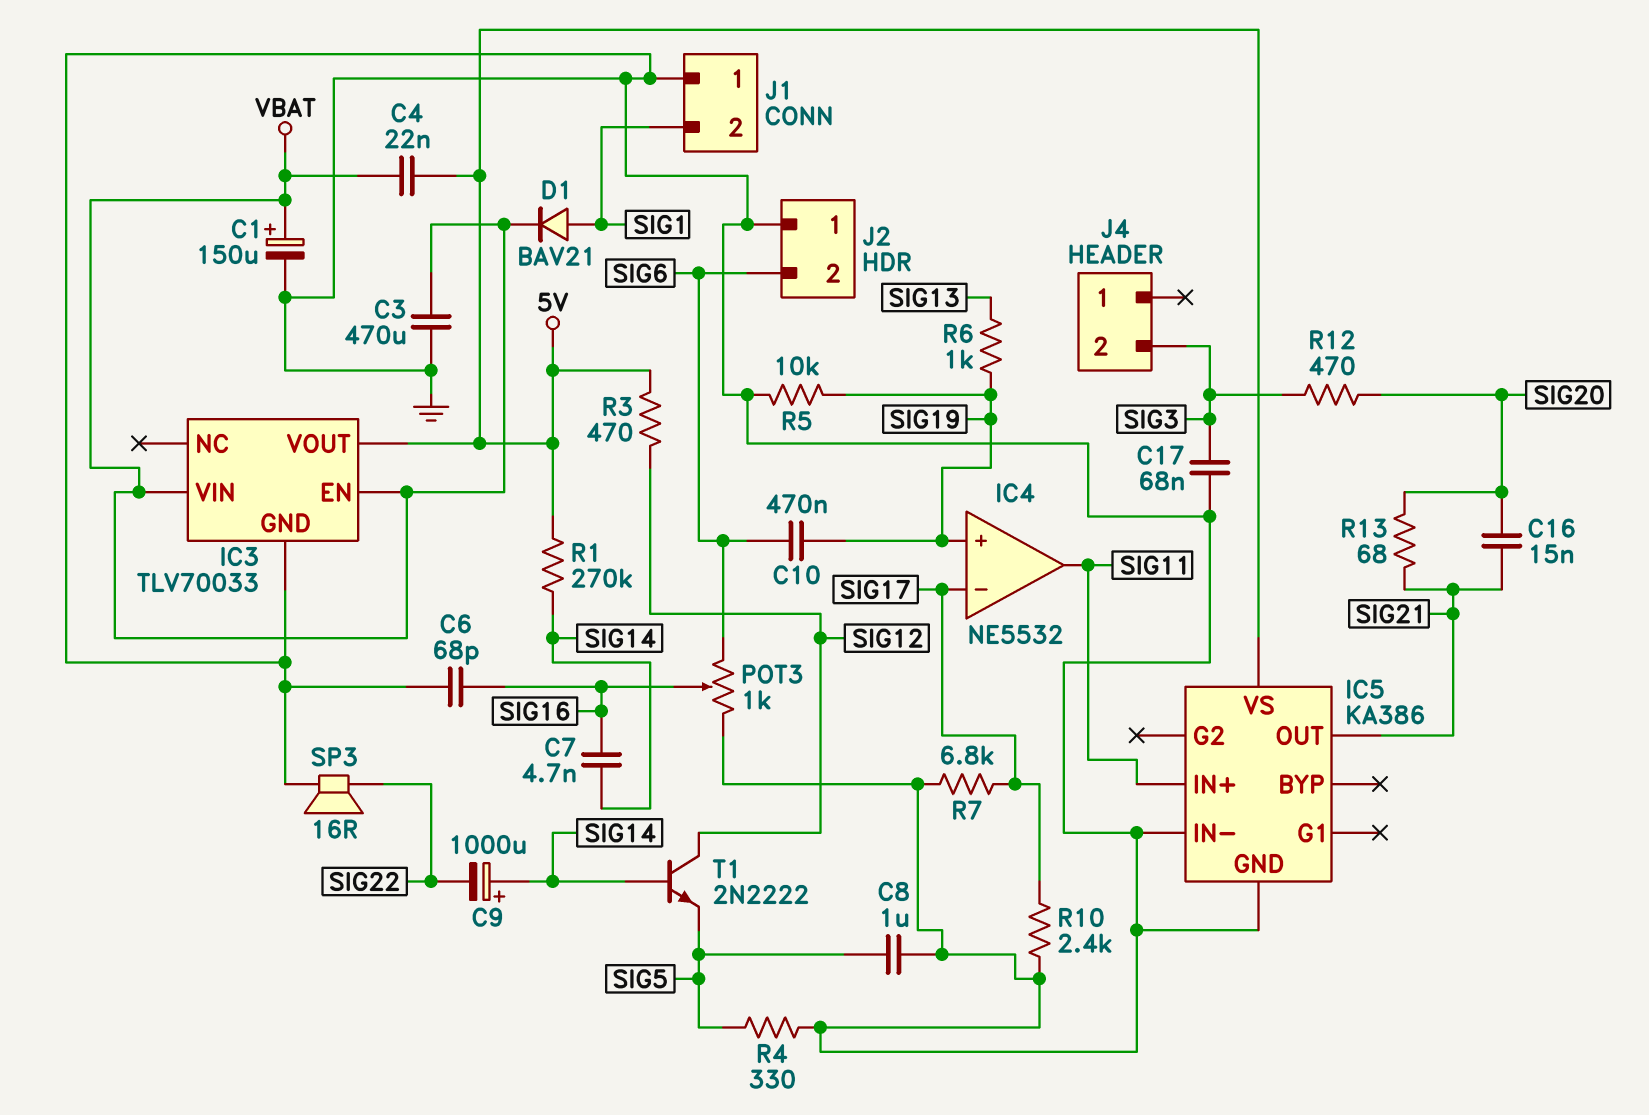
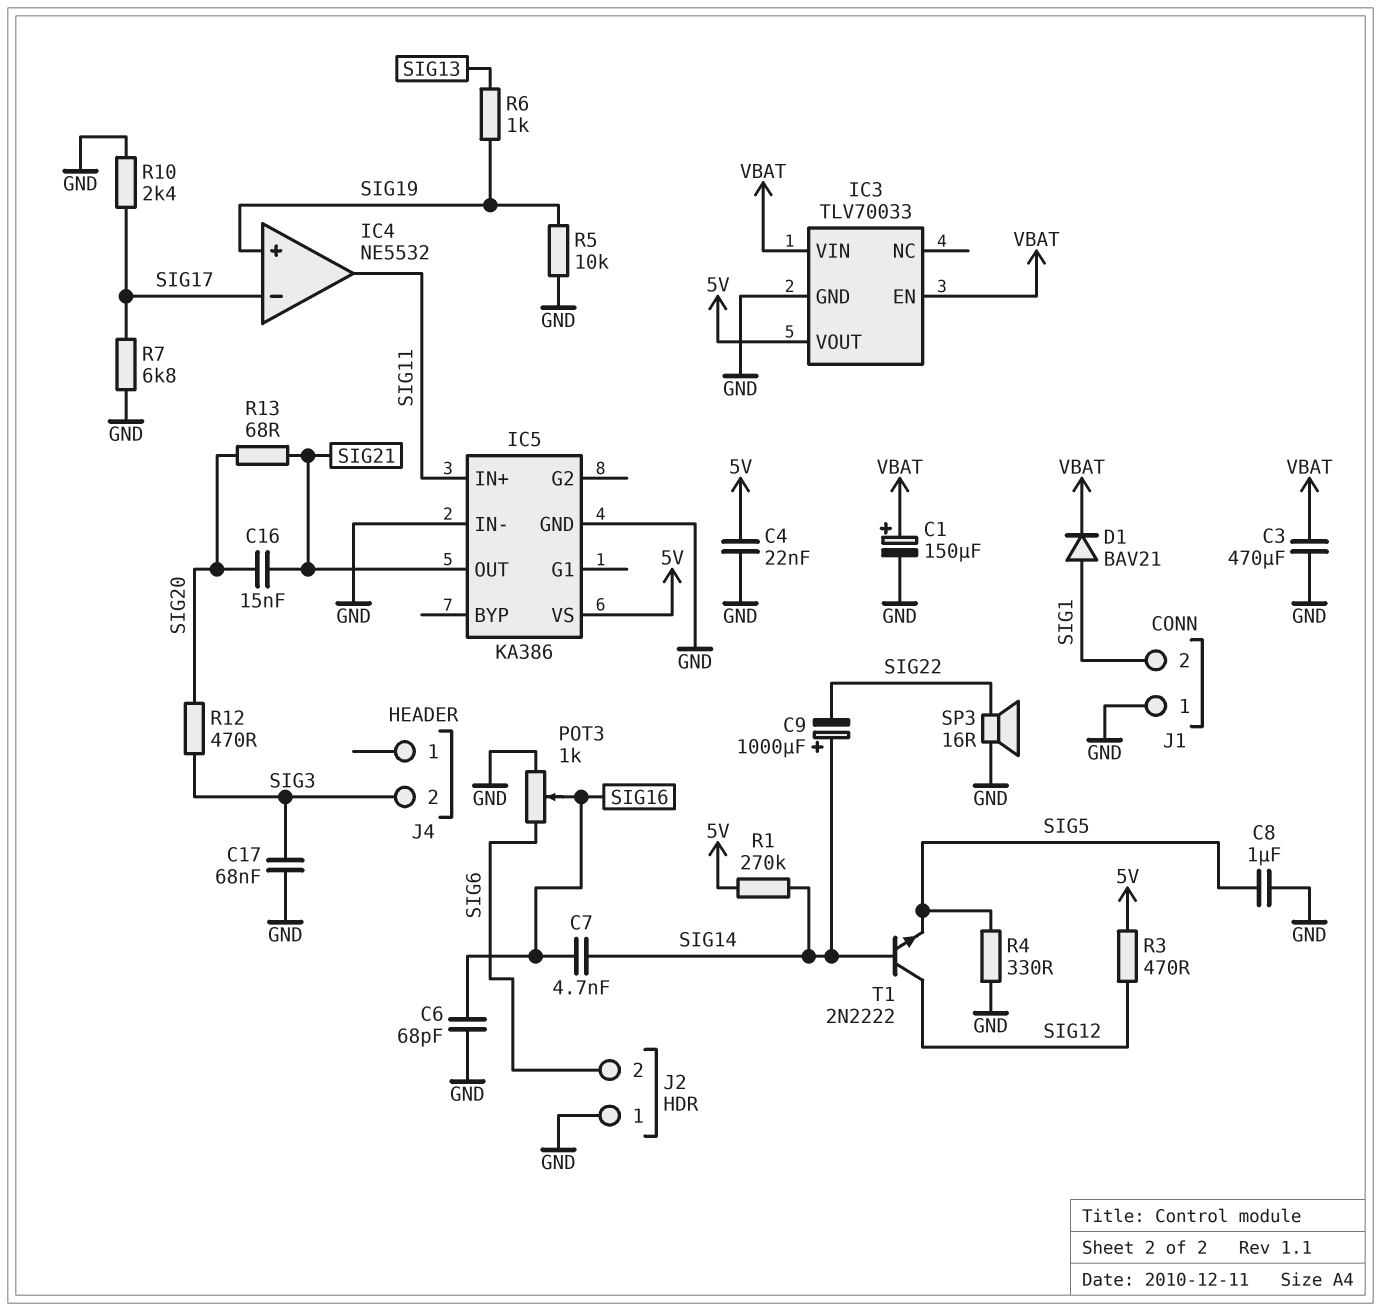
C4: 22nF (5V, VBAT) -> 22nF (5V, GND)
C10: 470nF (SIG6, SIG19) -> none

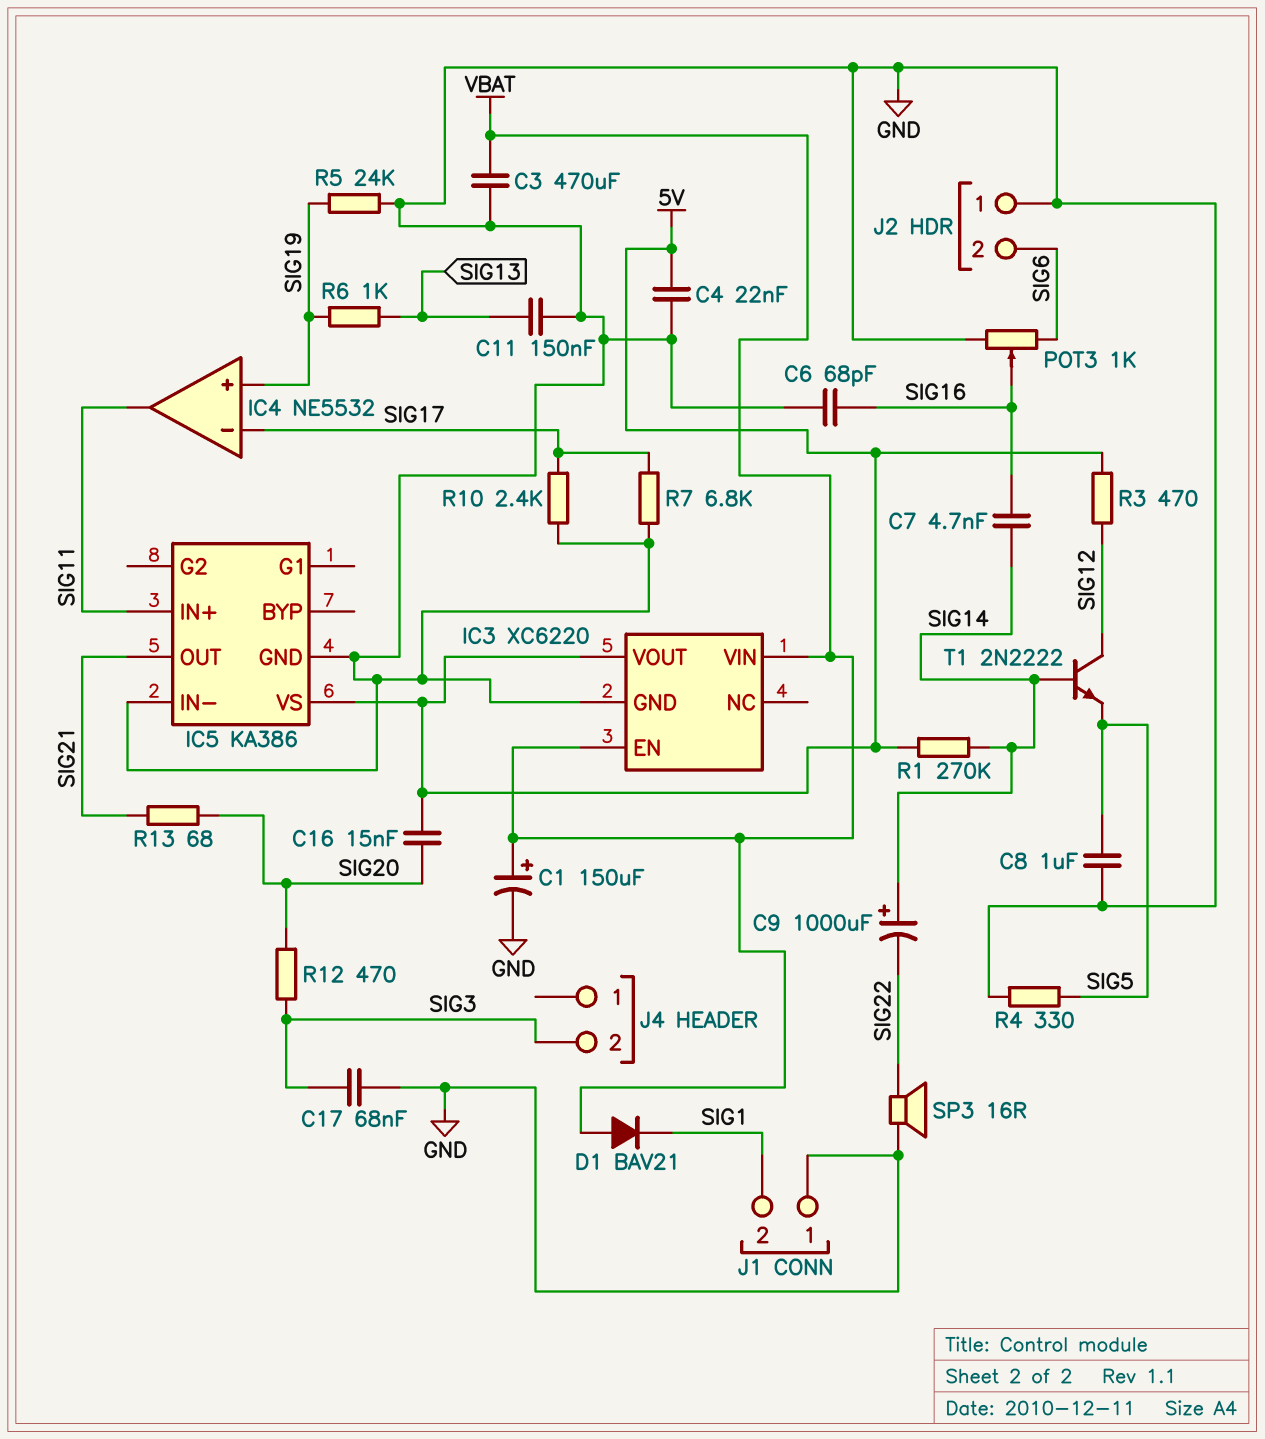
C11: none -> 150nF (GND, SIG13)
C16: 15nF (SIG20, SIG21) -> 15nF (5V, SIG20)
D1: diode BAV21 (A SIG1, K VBAT) -> diode BAV21 (A VBAT, K SIG1)
IC3: TLV70033 -> XC6220
R5: 10k (GND, SIG19) -> 24k (GND, SIG19)

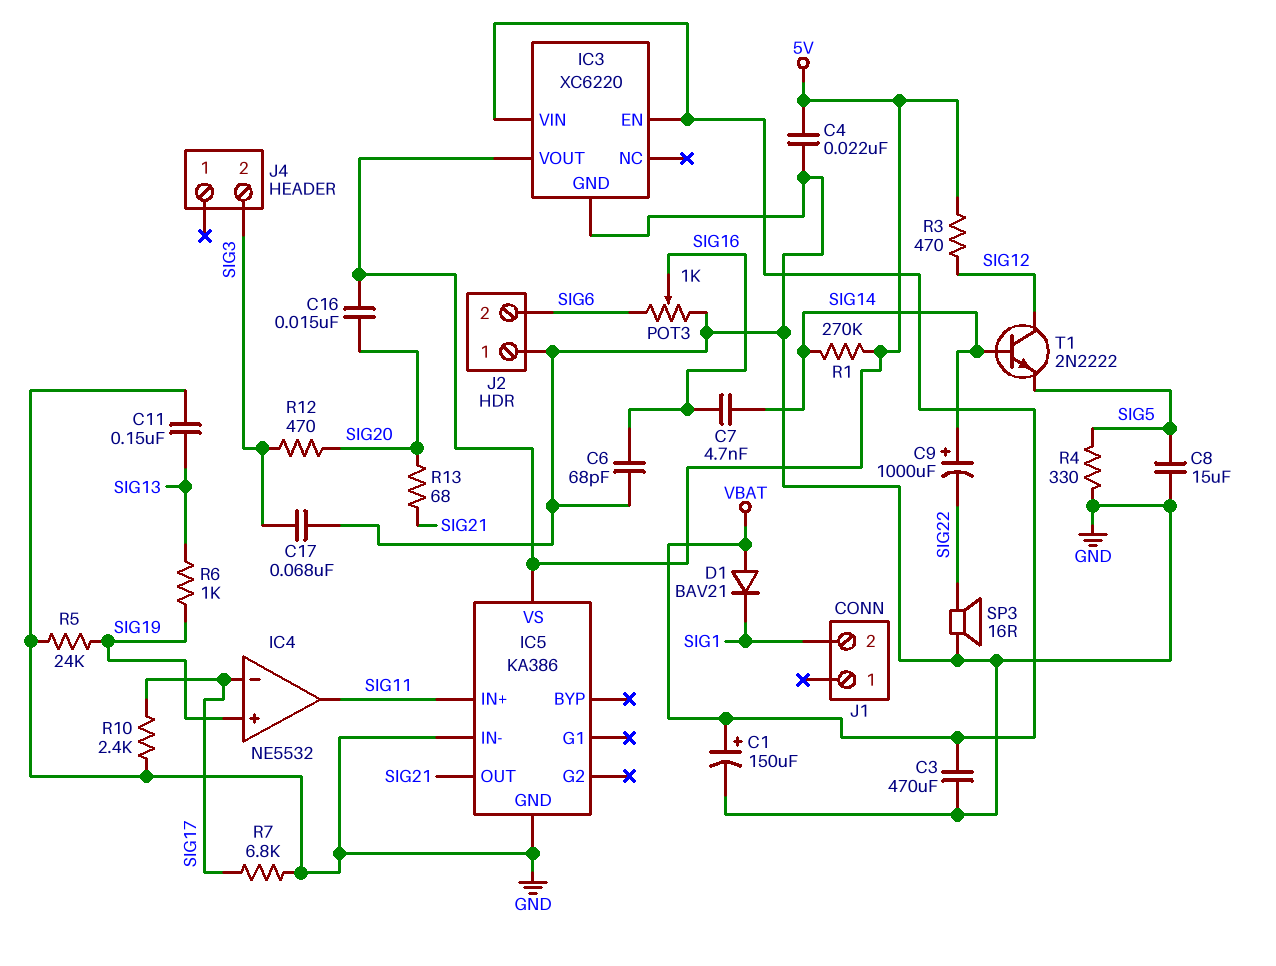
C8: 1uF (GND, SIG5) -> 15uF (GND, SIG5)
J1 pin 1: GND -> none

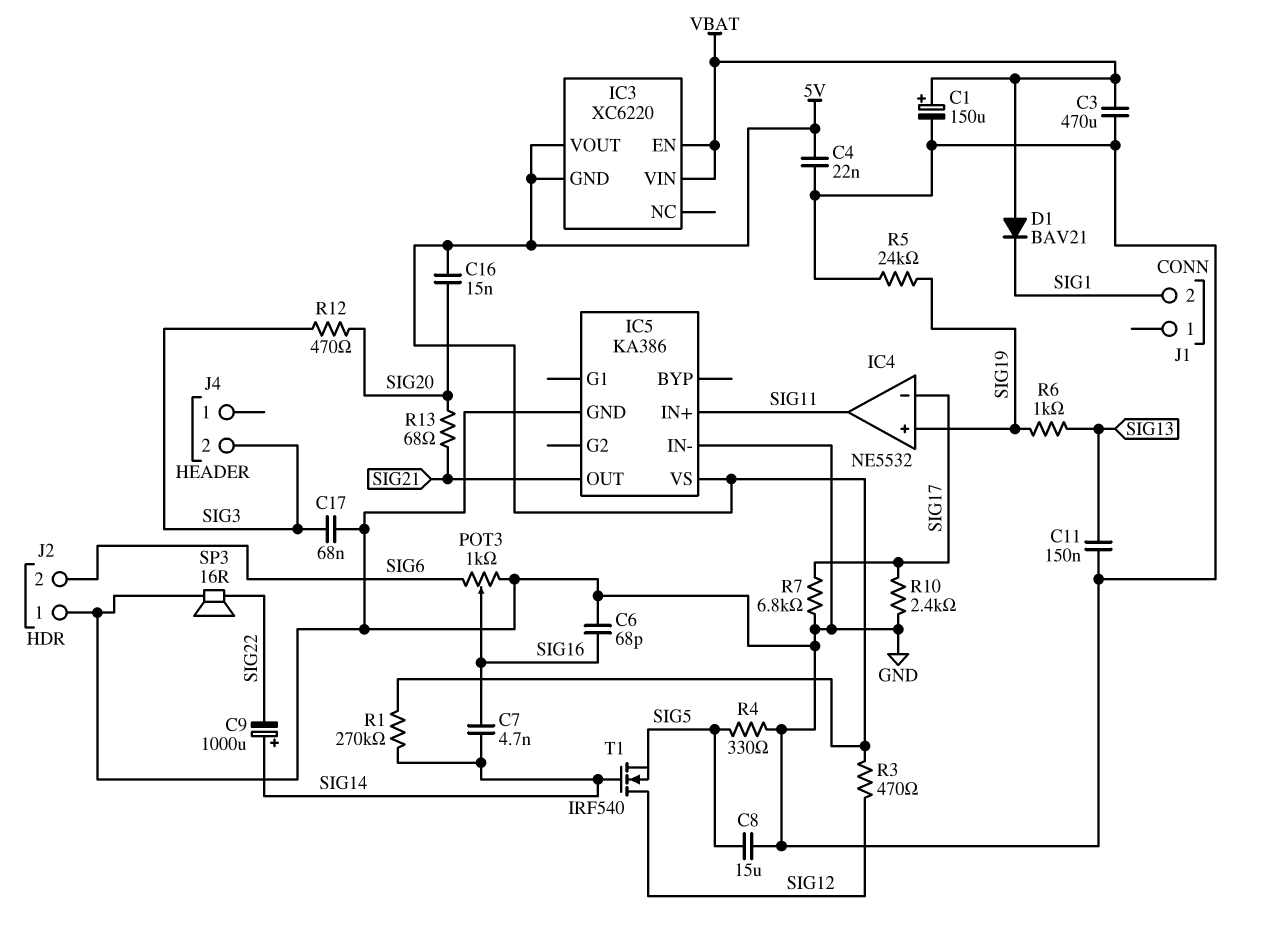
IC3 pin GND: GND -> 5V
T1: NPN 2N2222 (B SIG14, C SIG12, E SIG5) -> NMOS IRF540 (G SIG14, D SIG12, S SIG5)

